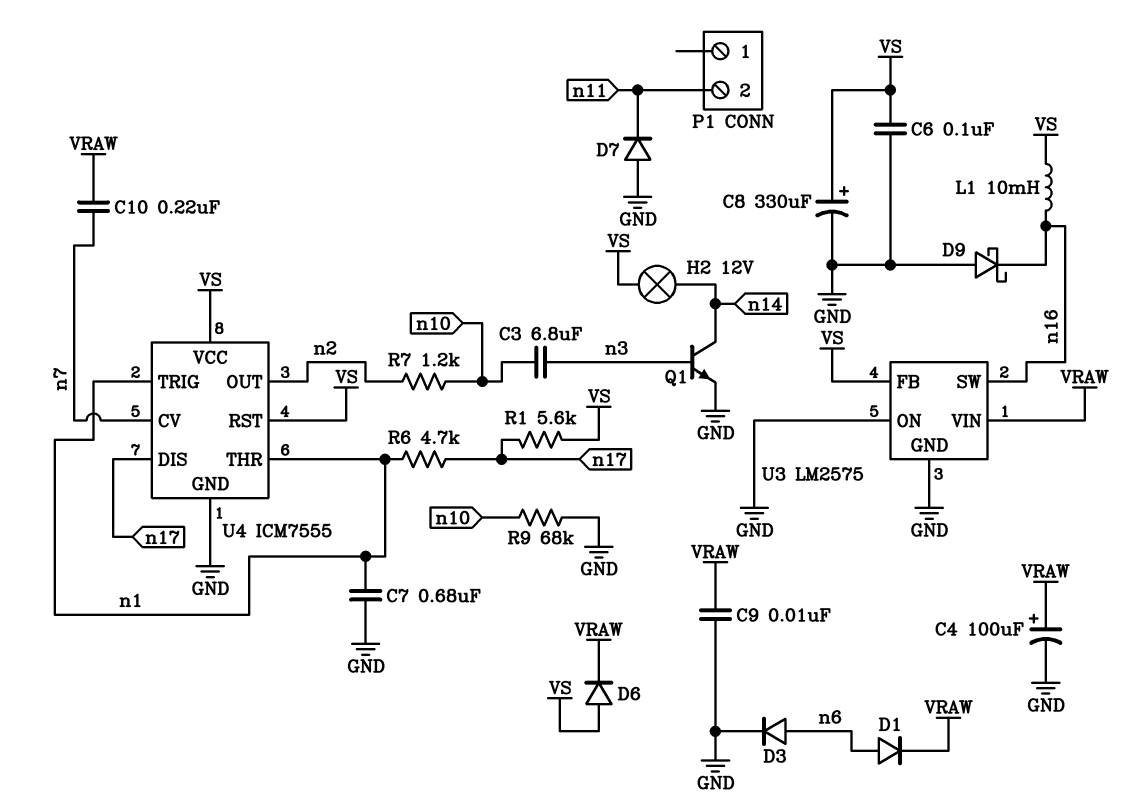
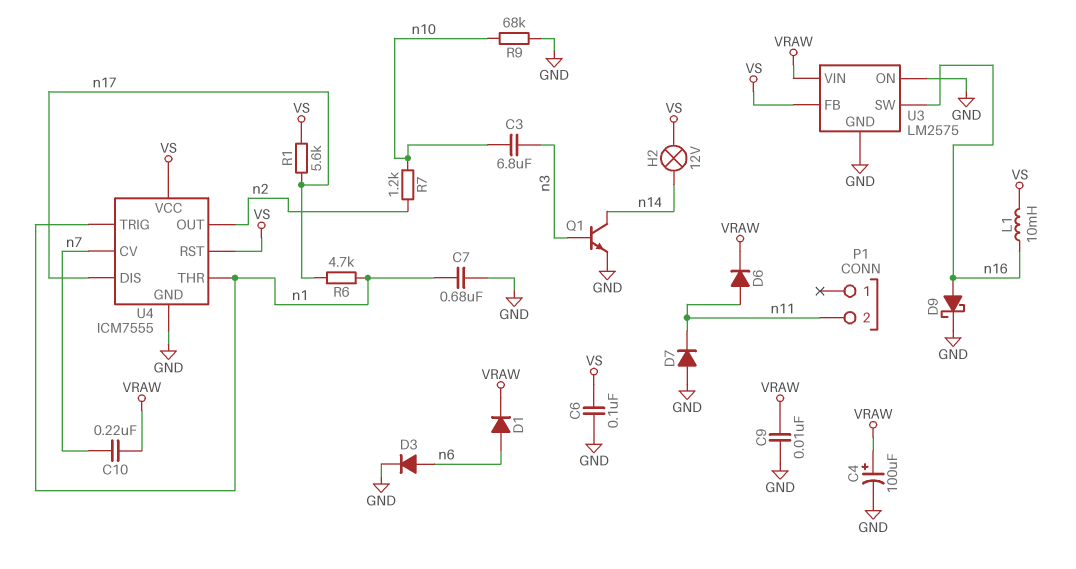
C8: 330uF (plus VS, minus GND) -> none
D6: diode (A VS, K VRAW) -> diode (A n11, K VRAW)
D9: schottky (A GND, K n16) -> schottky (A n16, K GND)

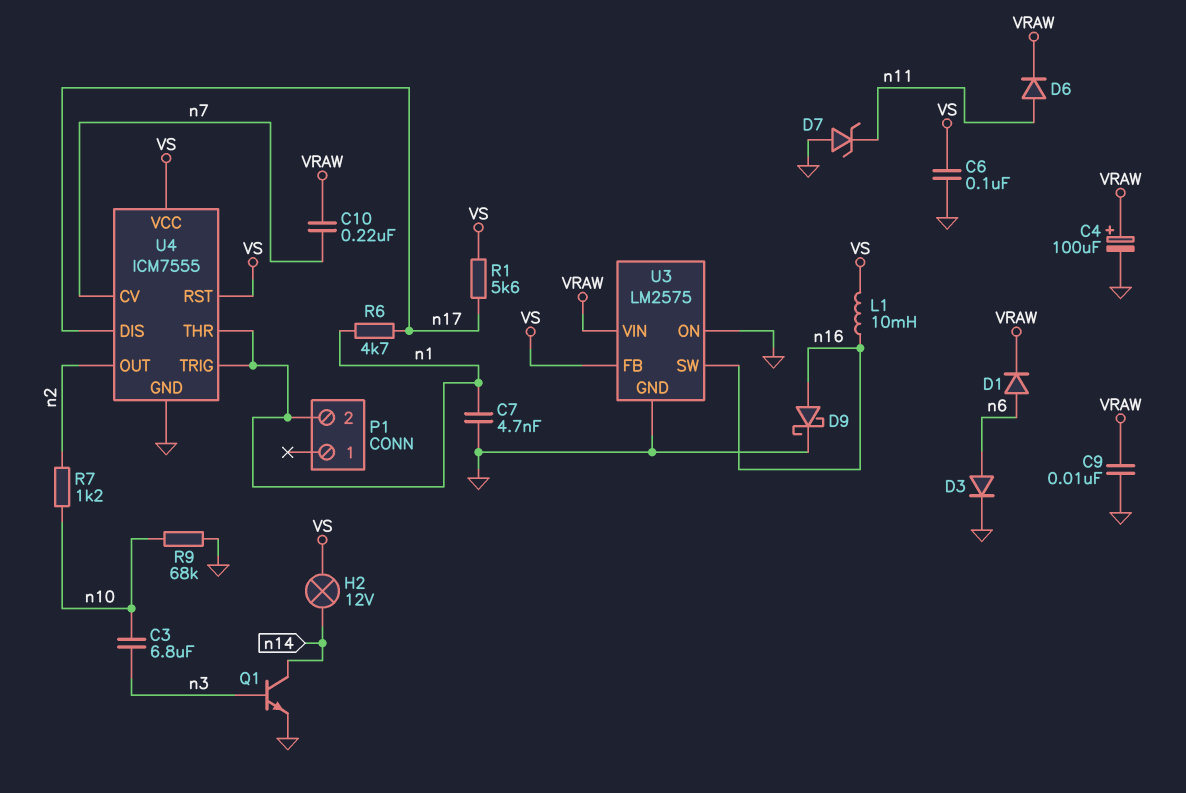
C7: 680nF (GND, n1) -> 4.7nF (GND, n1)
D7: diode (A GND, K n11) -> zener (A GND, K n11)
P1 pin 2: n11 -> n1

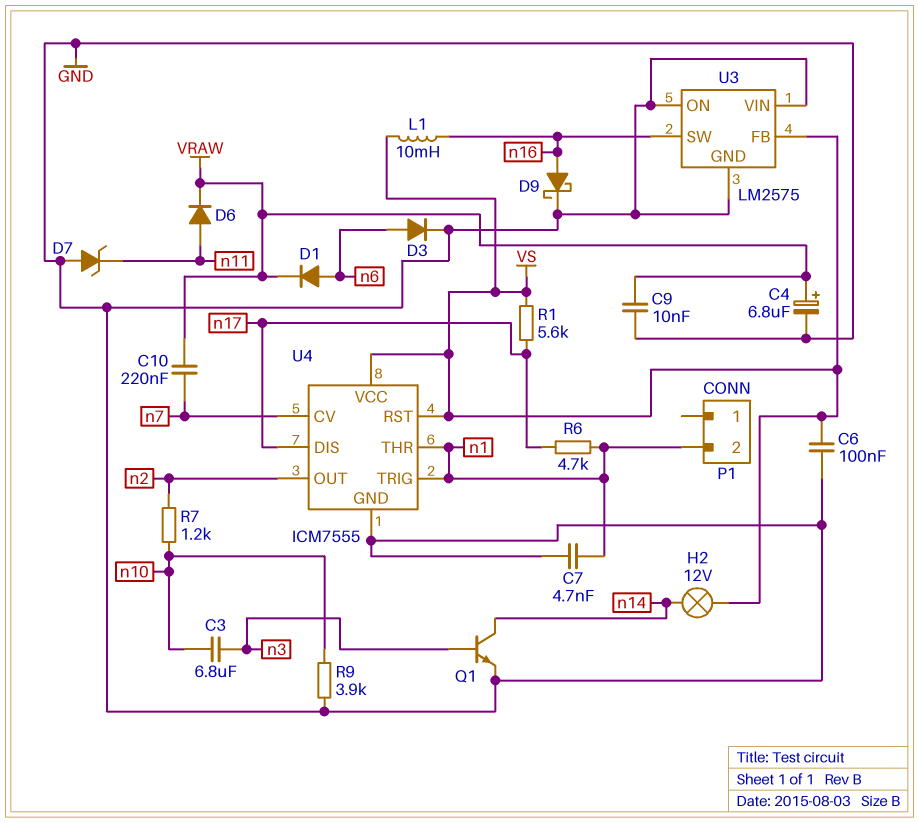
C4: 100uF (plus VRAW, minus GND) -> 6.8uF (plus VRAW, minus GND)
R9: 68k (GND, n10) -> 3.9k (GND, n10)
U3 pin VIN: VRAW -> GND

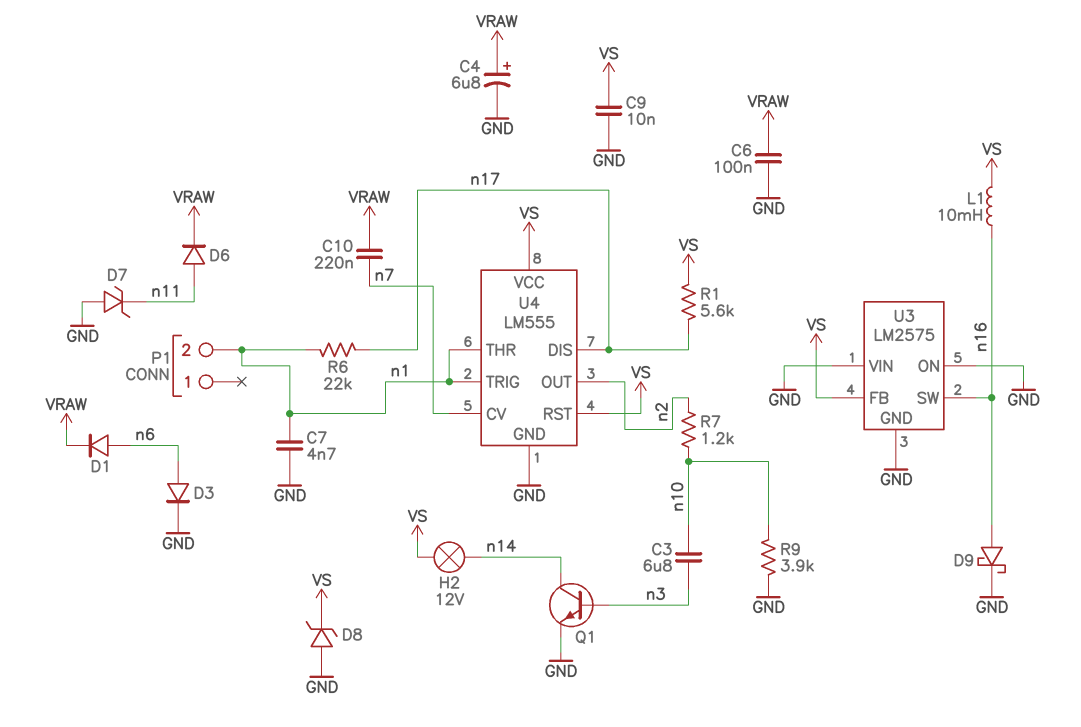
C6: 100nF (GND, VS) -> 100nF (GND, VRAW)
C9: 10nF (GND, VRAW) -> 10nF (GND, VS)
D8: none -> zener (A GND, K VS)
R6: 4.7k (n1, n17) -> 22k (n1, n17)
U4: ICM7555 -> LM555

